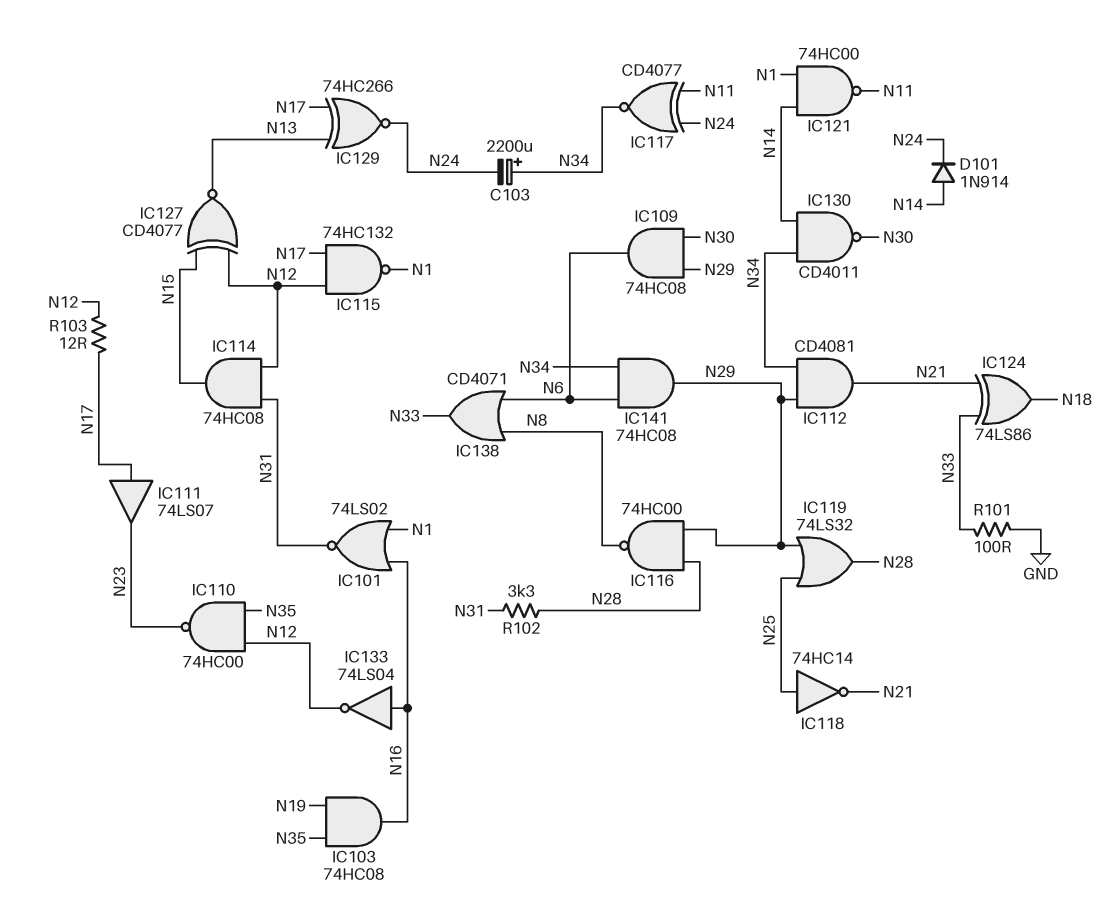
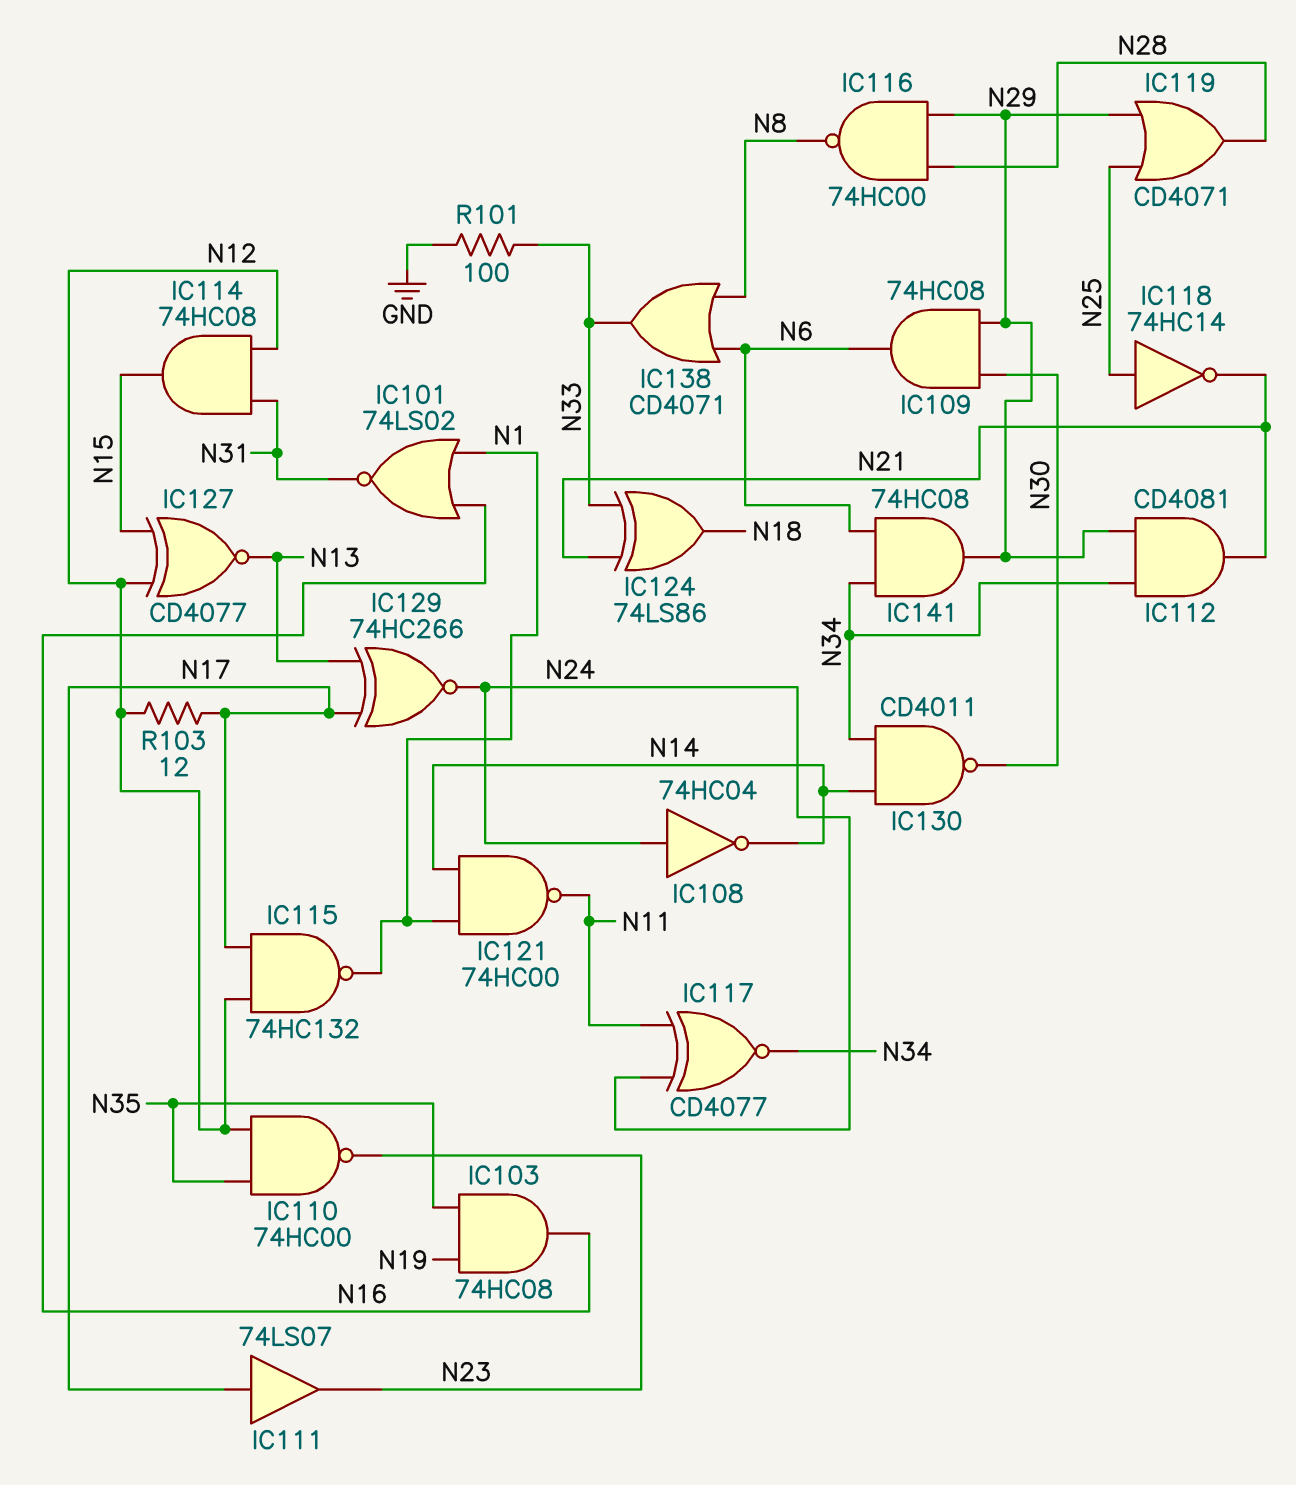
C103: 2200uF (plus N34, minus N24) -> none
D101: diode 1N914 (A N14, K N24) -> none
IC108: none -> NOT 74HC04 (in N24, out N14)
IC119: OR 74LS32 (in N25, in N29, out N28) -> OR CD4071 (in N25, in N29, out N28)
IC133: NOT 74LS04 (in N16, out N12) -> none
R102: 3.3k (N28, N31) -> none

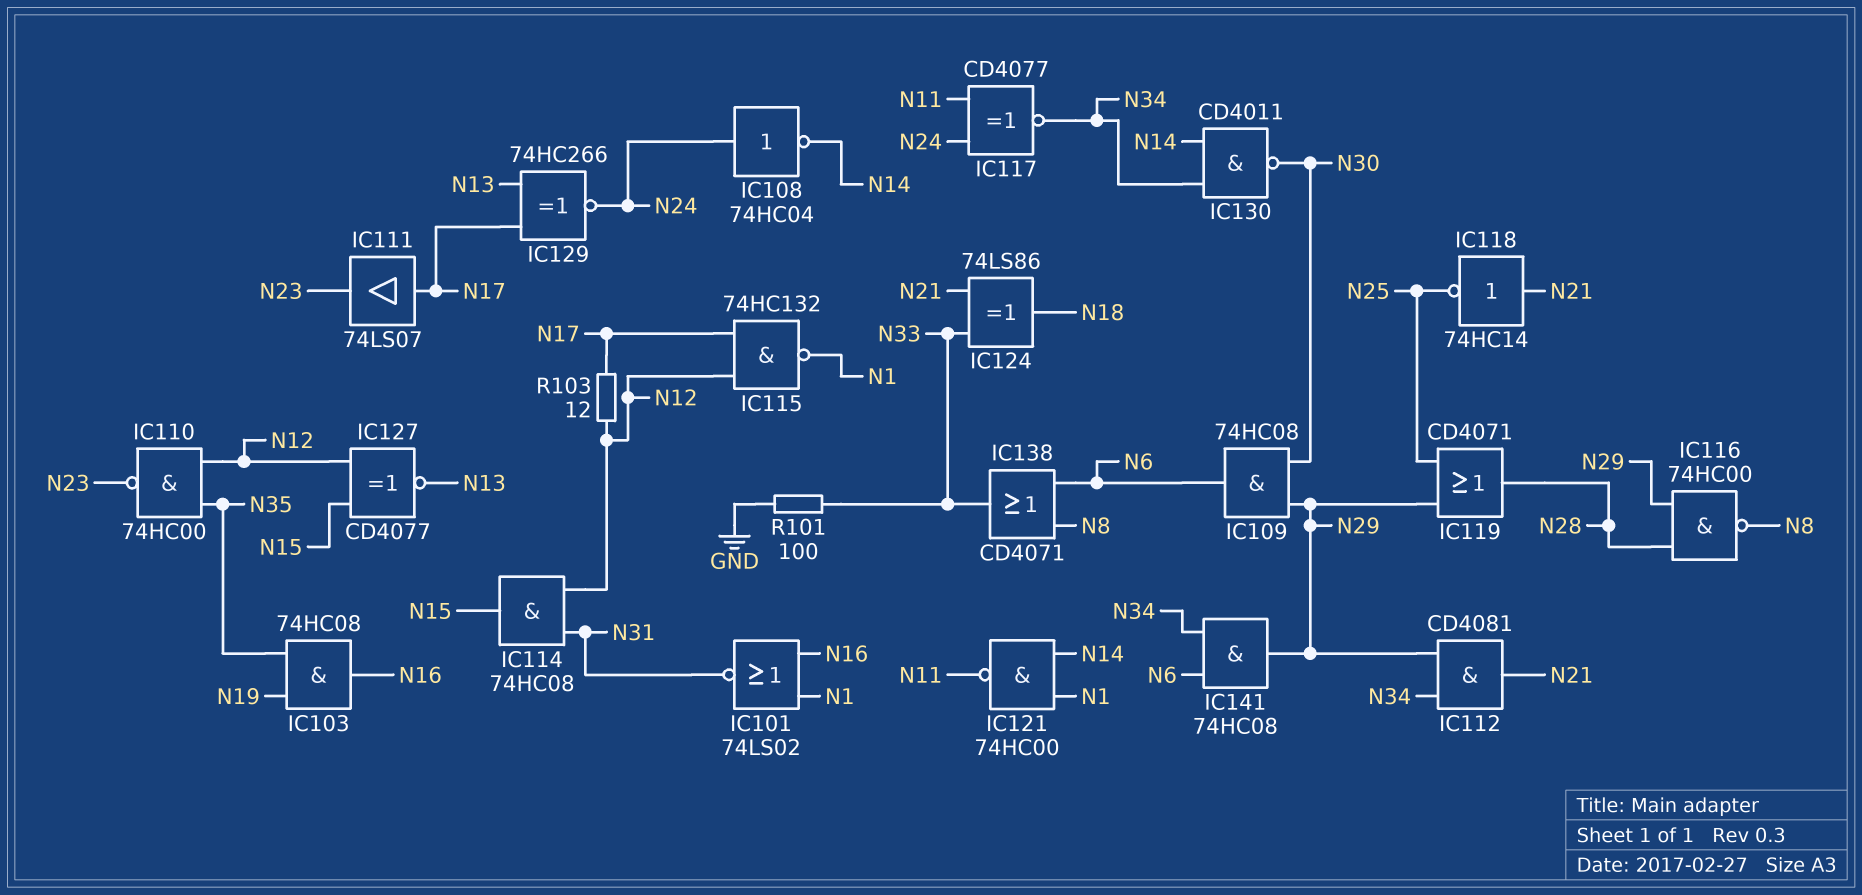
IC118: NOT 74HC14 (in N25, out N21) -> NOT 74HC14 (in N21, out N25)

